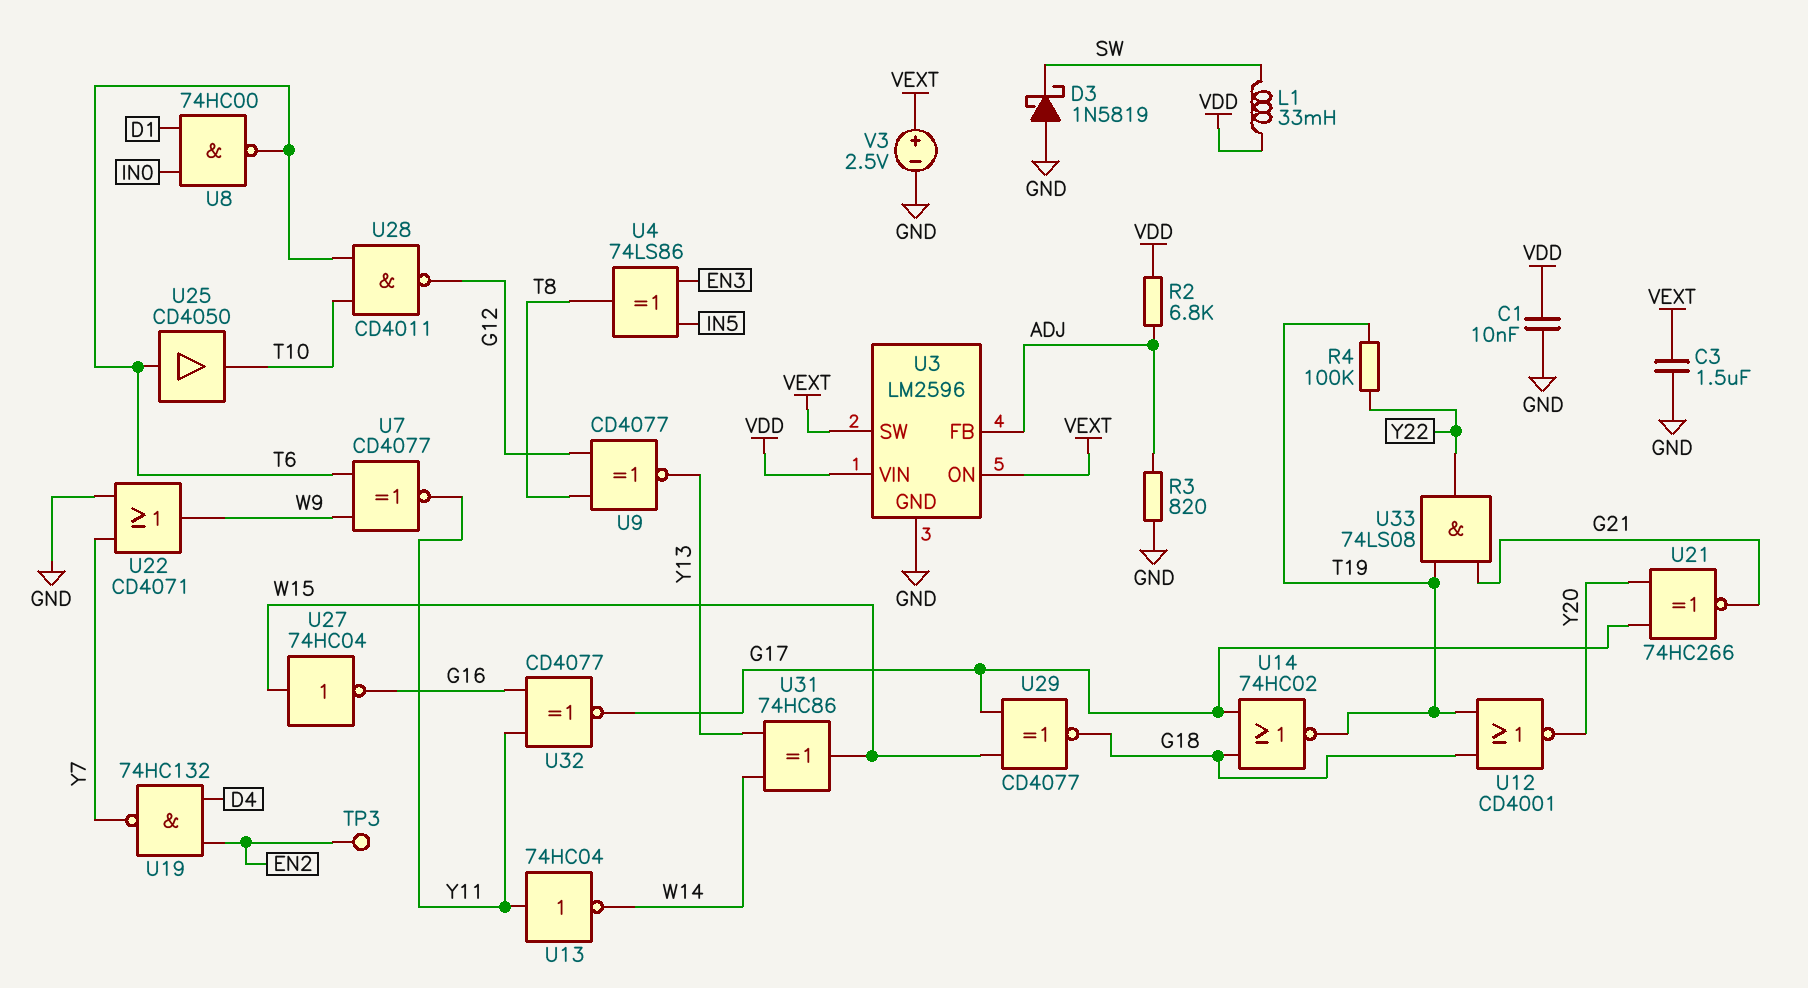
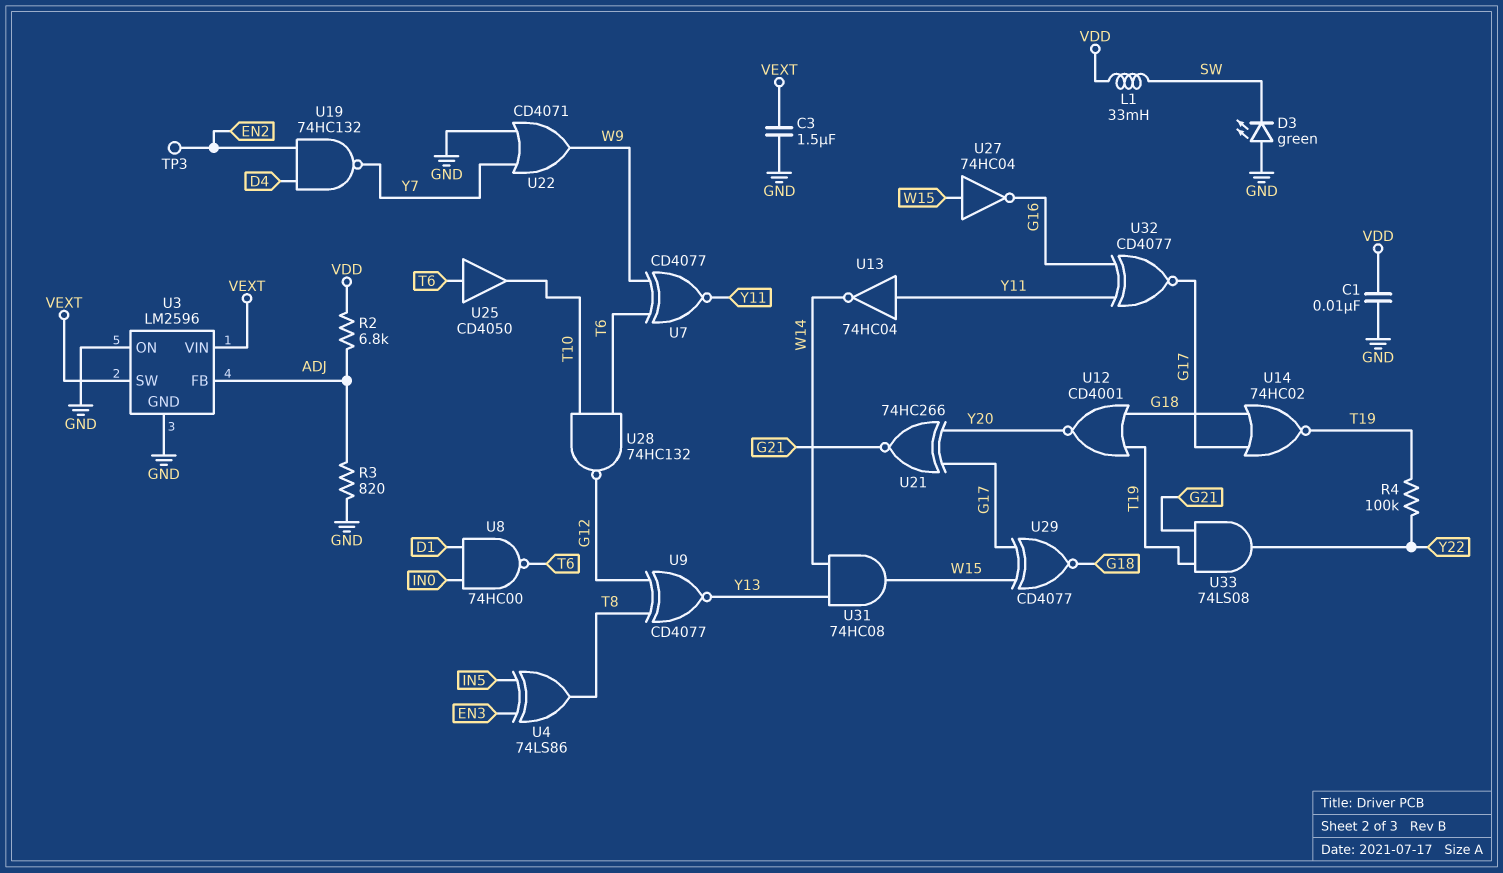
D3: schottky 1N5819 (A GND, K SW) -> LED green (A GND, K SW)
U3 pin ON: VEXT -> GND
U3 pin VIN: VDD -> VEXT
U28: NAND CD4011 (in T6, in T10, out G12) -> NAND 74HC132 (in T6, in T10, out G12)
U31: XOR 74HC86 (in W14, in Y13, out W15) -> AND 74HC08 (in W14, in Y13, out W15)
V3: 2.5V (plus VEXT, minus GND) -> none

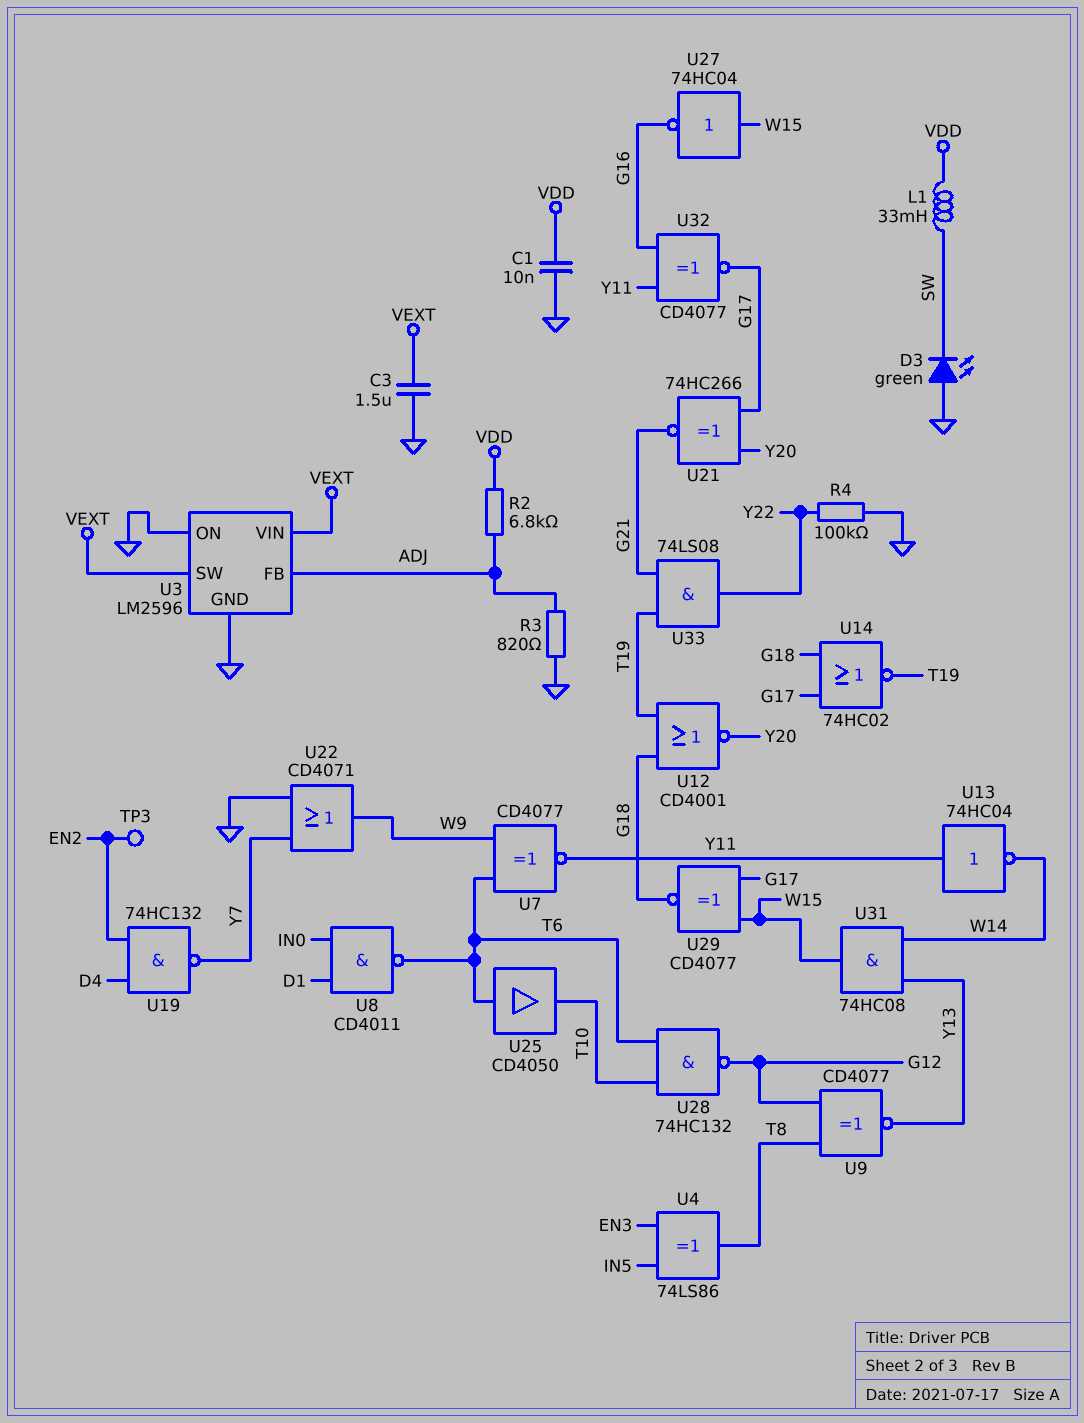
R4: 100k (T19, Y22) -> 100k (GND, Y22)
U8: NAND 74HC00 (in D1, in IN0, out T6) -> NAND CD4011 (in D1, in IN0, out T6)

